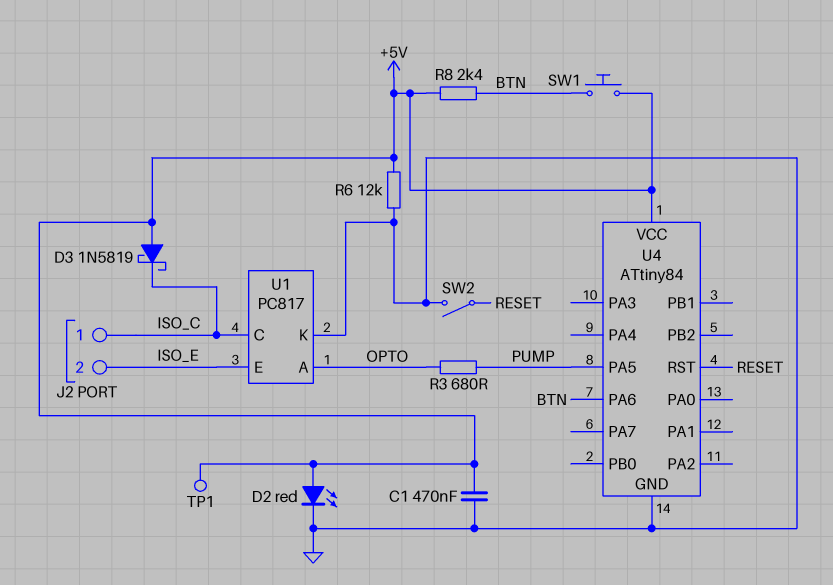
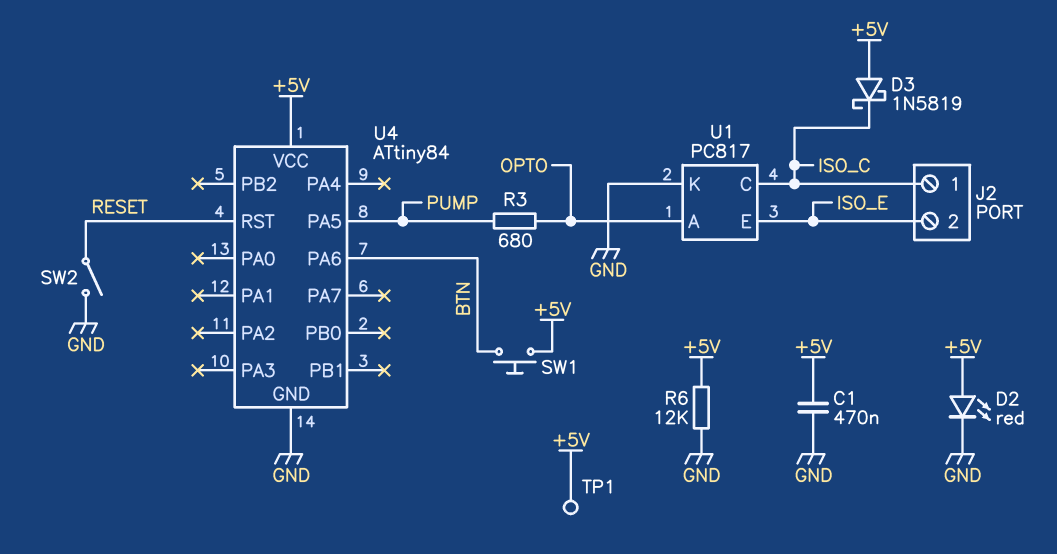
R8: 2.4k (+5V, BTN) -> none

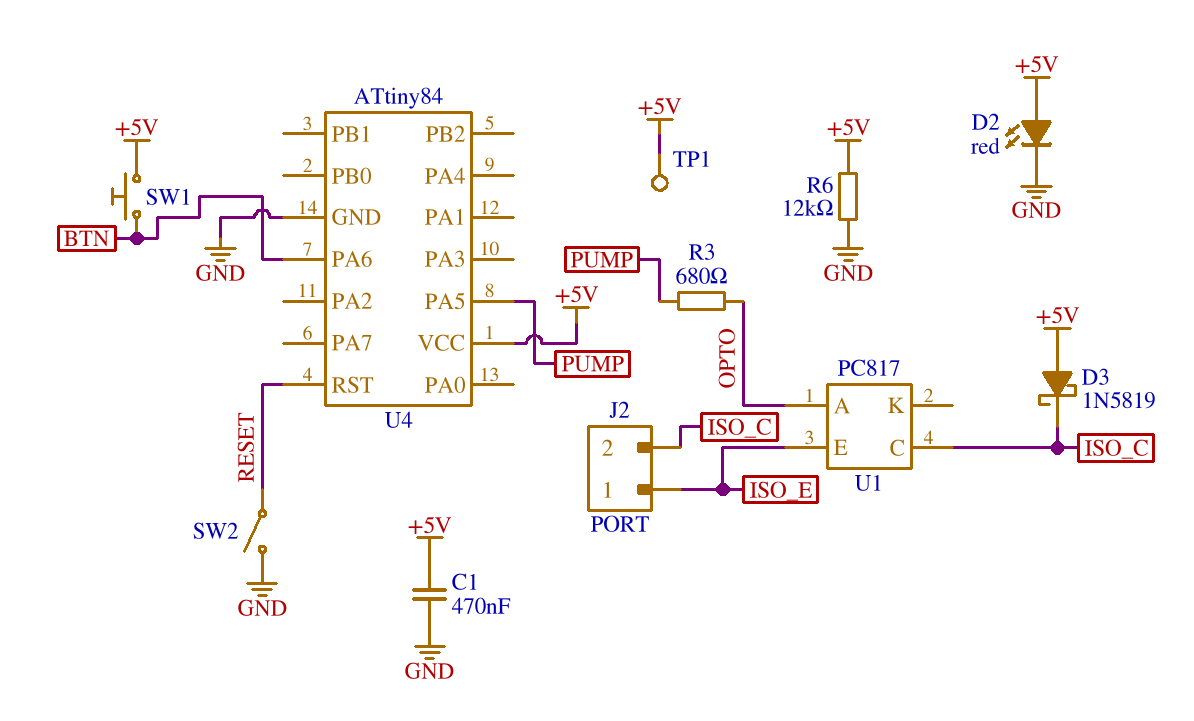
J2 pin 1: ISO_C -> ISO_E
J2 pin 2: ISO_E -> ISO_C
U1 pin K: GND -> none

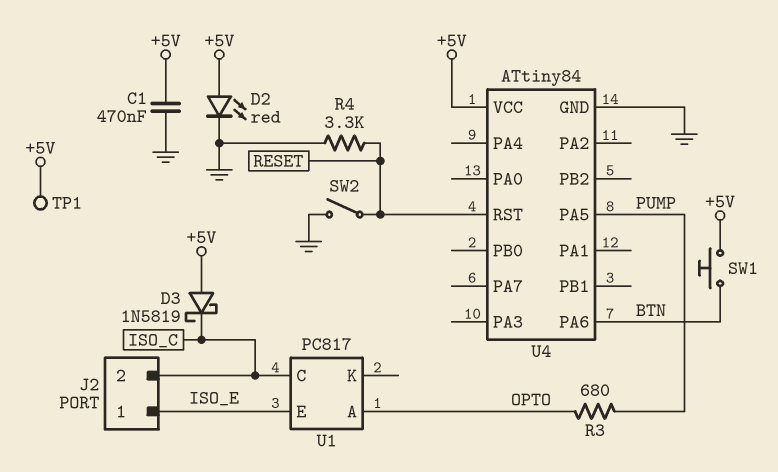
R4: none -> 3.3k (GND, RESET)
R6: 12k (+5V, GND) -> none

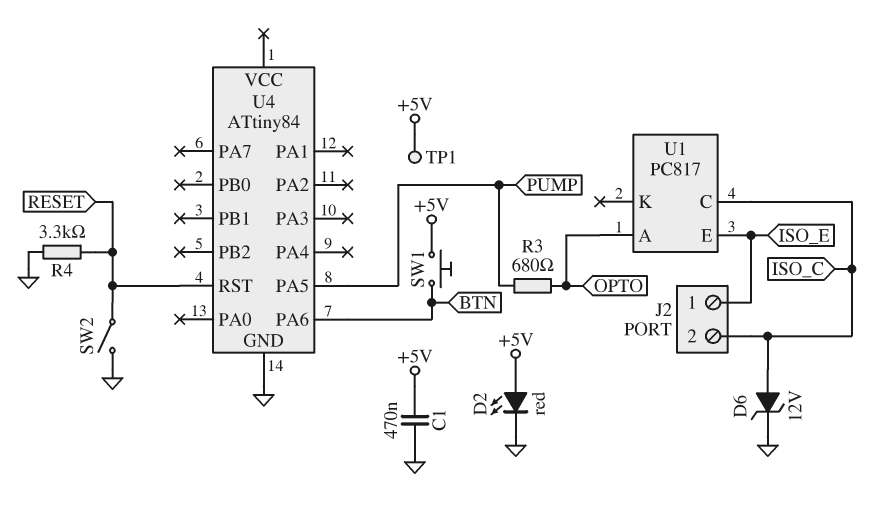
D3: schottky 1N5819 (A +5V, K ISO_C) -> none
D6: none -> zener 12V (A ISO_C, K GND)
U4 pin VCC: +5V -> none

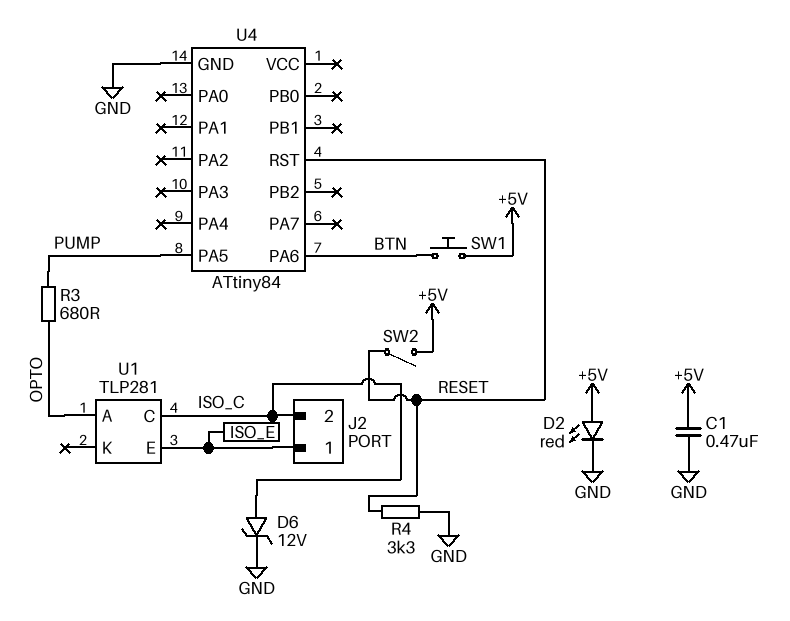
SW2: switch (GND, RESET) -> switch (+5V, RESET)
TP1: test point (+5V) -> none
U1: PC817 -> TLP281

